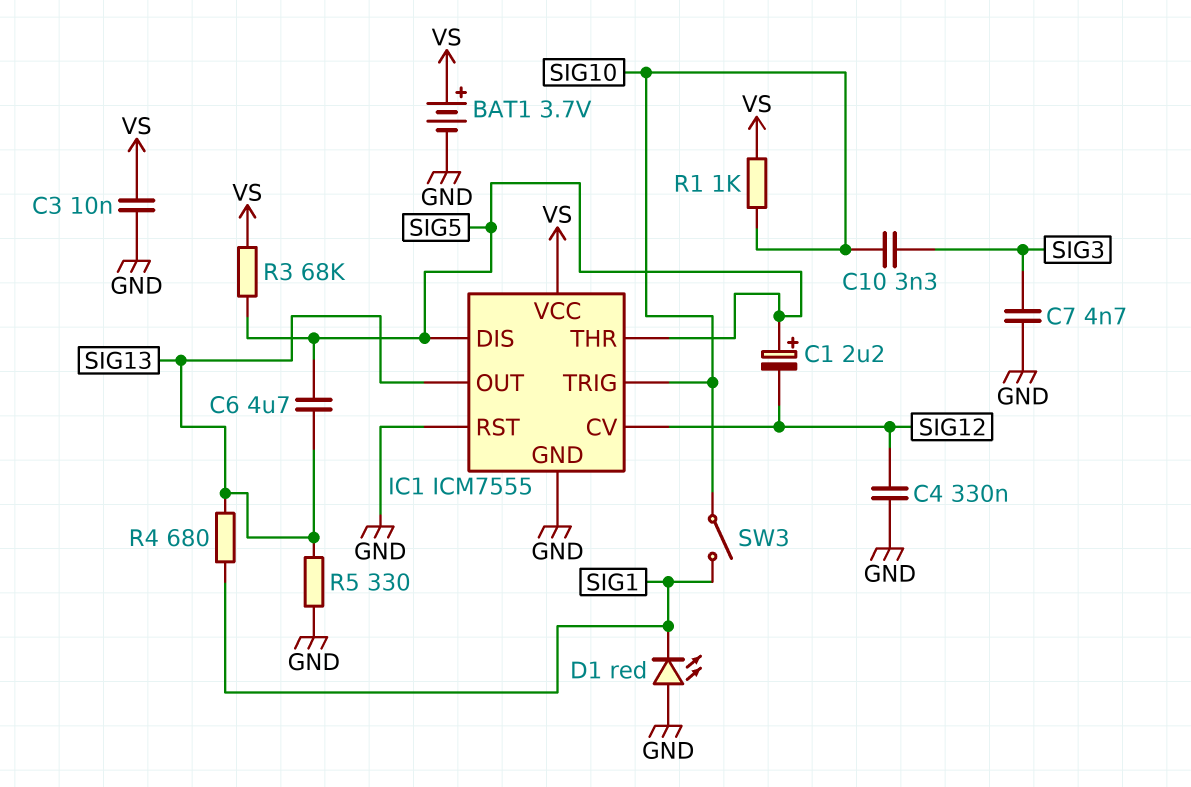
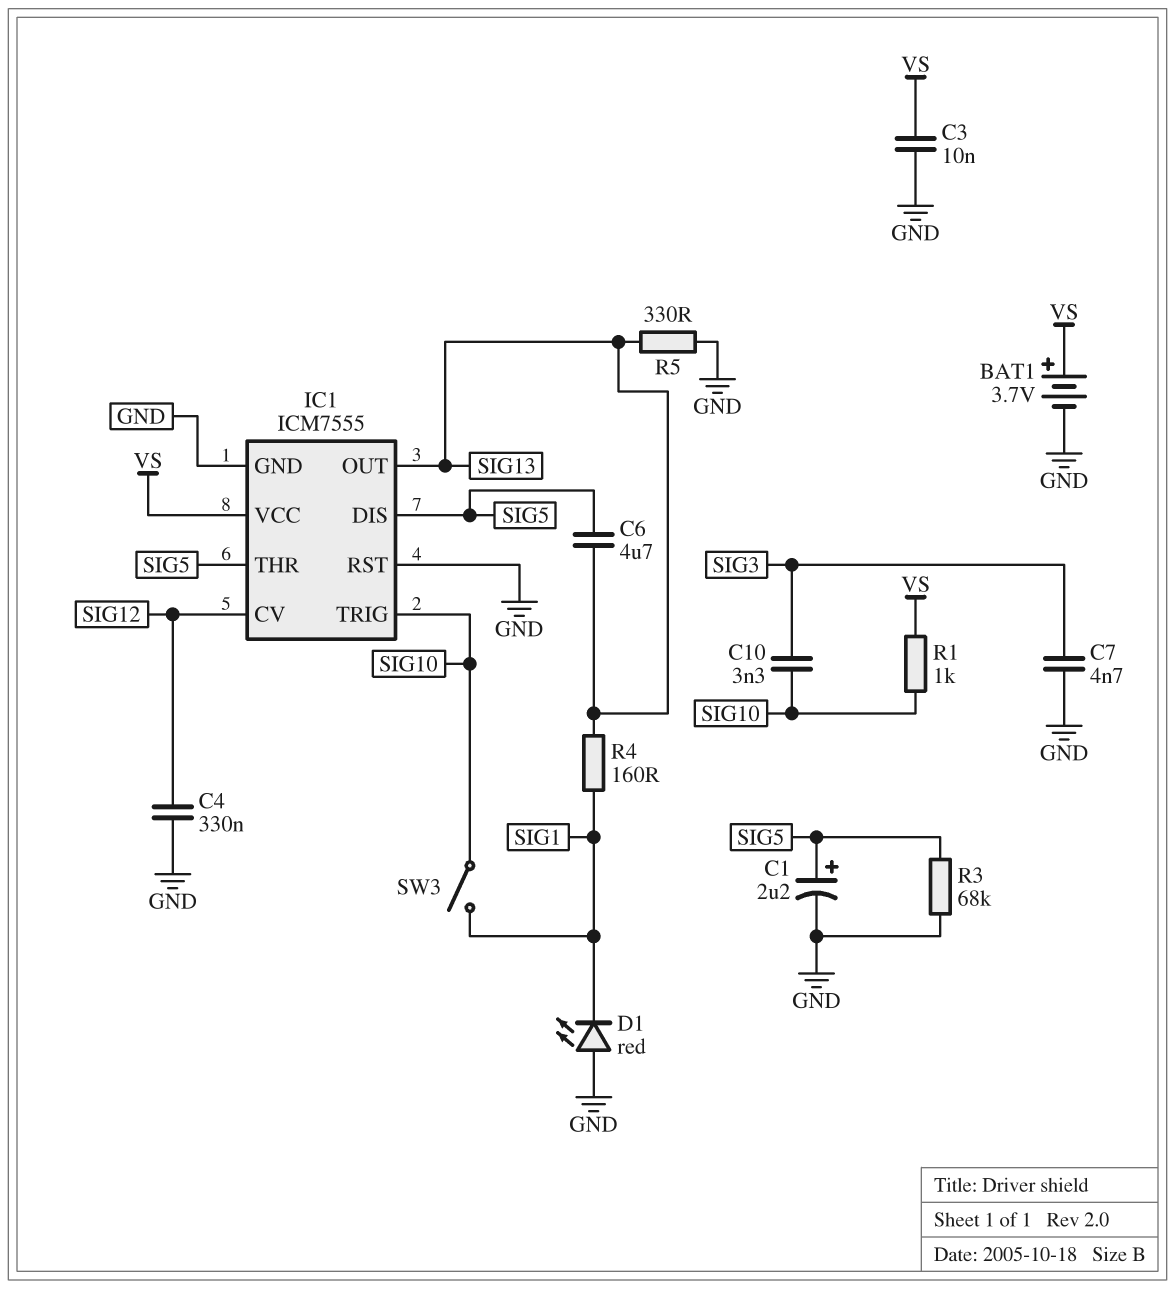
C1: 2.2uF (plus SIG5, minus SIG12) -> 2.2uF (plus SIG5, minus GND)
R3: 68k (SIG5, VS) -> 68k (GND, SIG5)
R4: 680 (SIG1, SIG13) -> 160 (SIG1, SIG13)

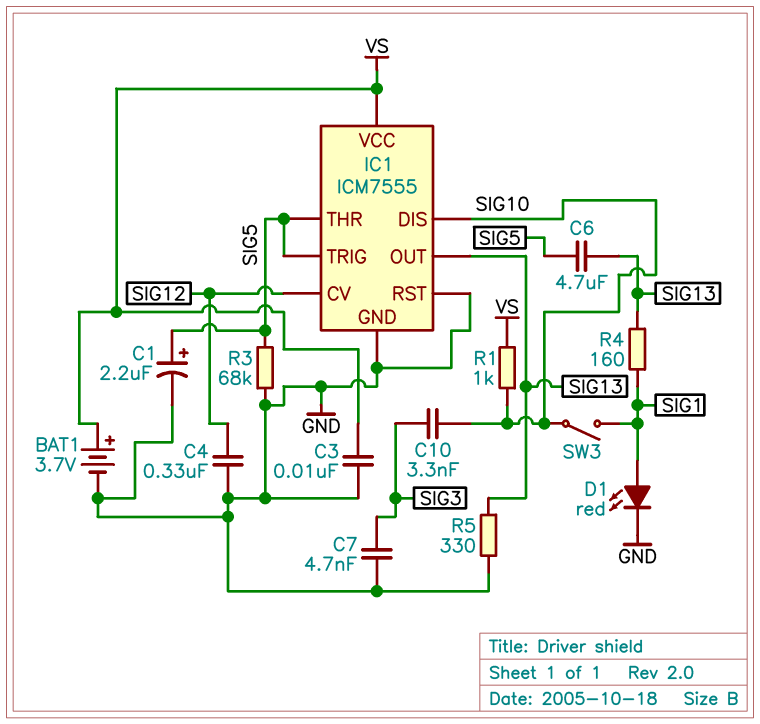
D1: LED red (A GND, K SIG1) -> LED red (A SIG1, K GND)
IC1 pin DIS: SIG5 -> SIG10
IC1 pin TRIG: SIG10 -> SIG5

